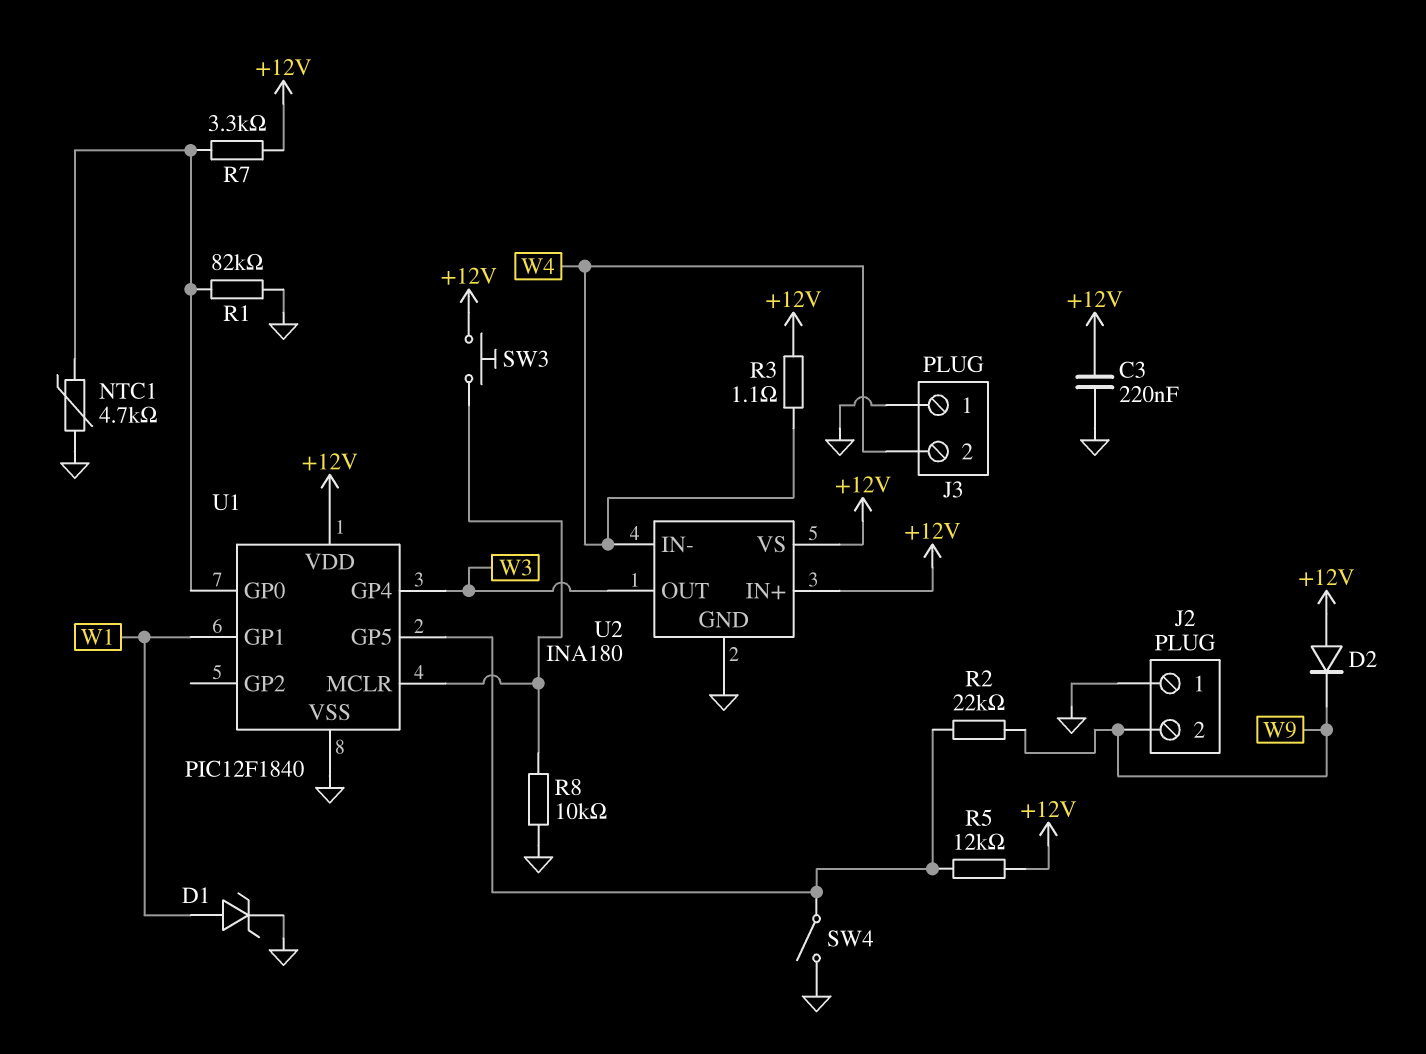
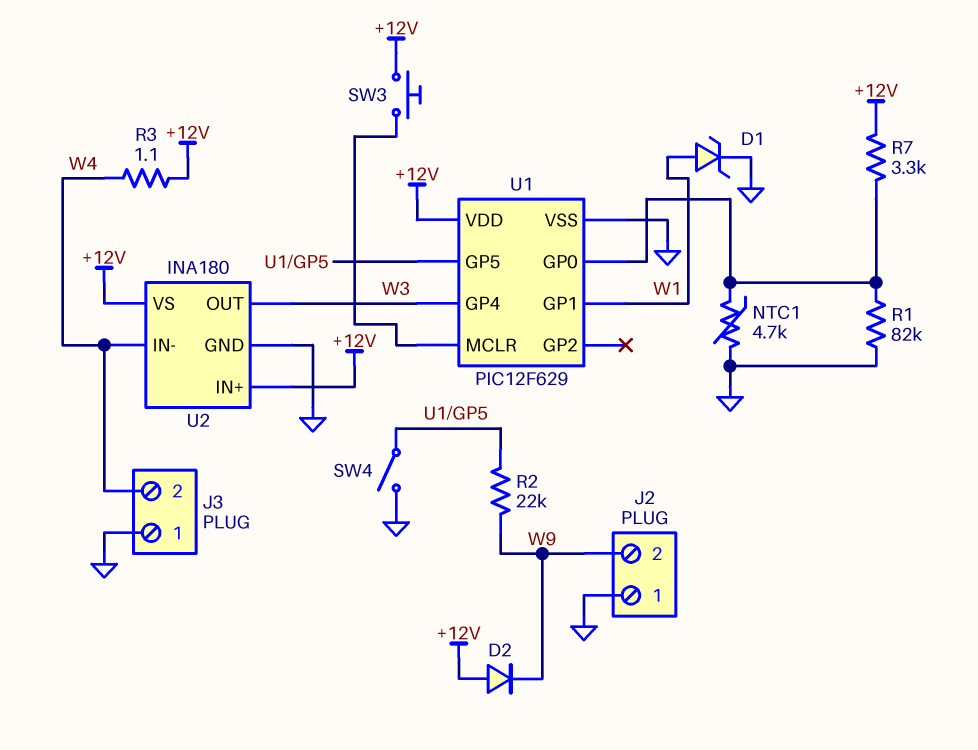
C3: 220nF (+12V, GND) -> none
R5: 12k (+12V, U1/GP5) -> none
R8: 10k (GND, U1/MCLR) -> none
U1: PIC12F1840 -> PIC12F629

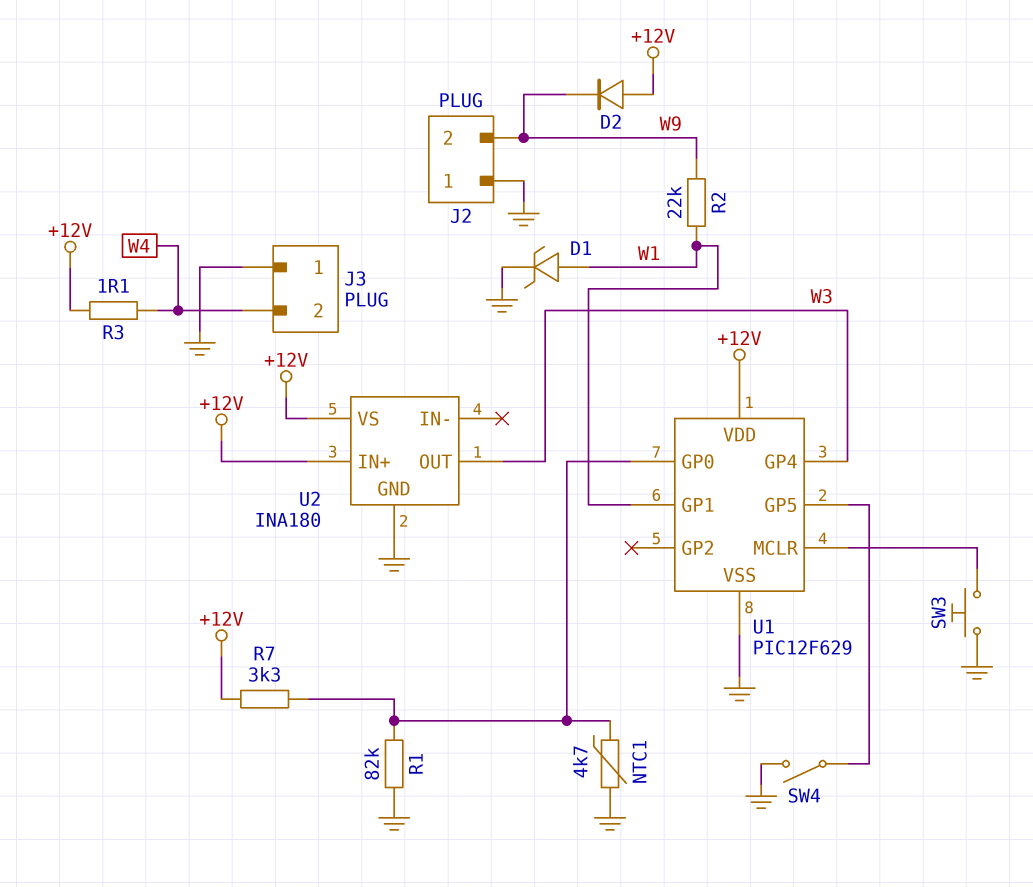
R2: 22k (U1/GP5, W9) -> 22k (W1, W9)
SW3: button (+12V, U1/MCLR) -> button (GND, U1/MCLR)
U2 pin IN-: W4 -> none

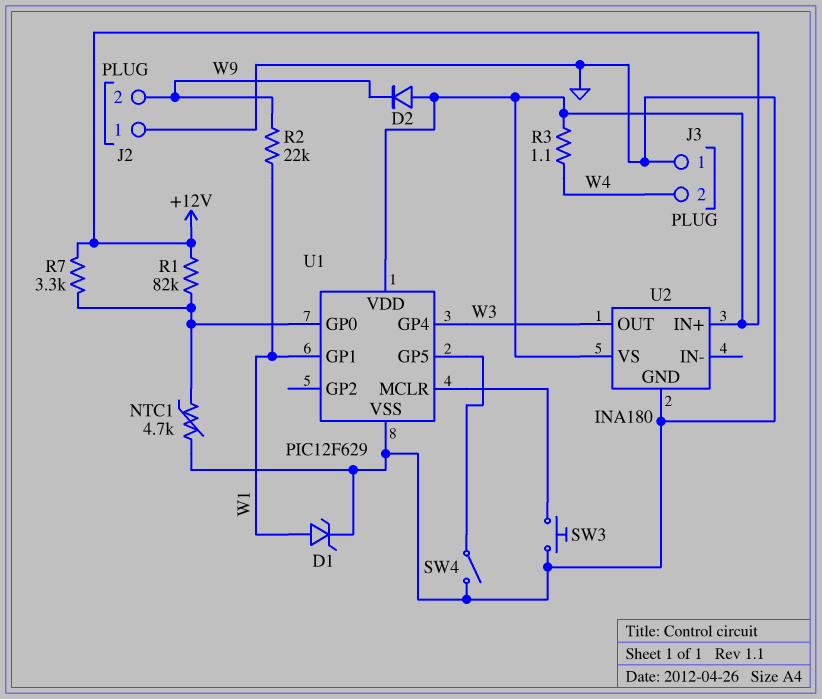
R1: 82k (GND, U1/GP0) -> 82k (+12V, U1/GP0)

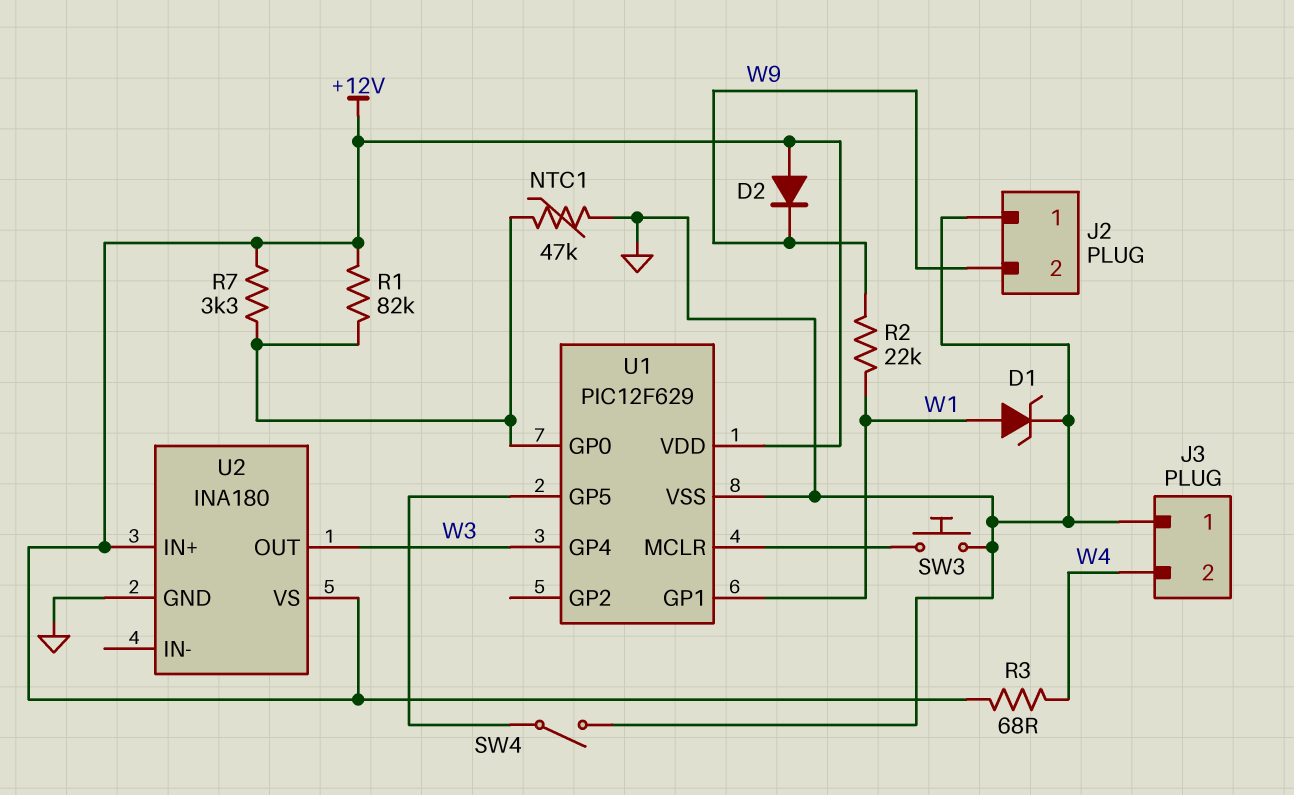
NTC1: 4.7k (GND, U1/GP0) -> 47k (GND, U1/GP0)
R3: 1.1 (+12V, W4) -> 68 (+12V, W4)

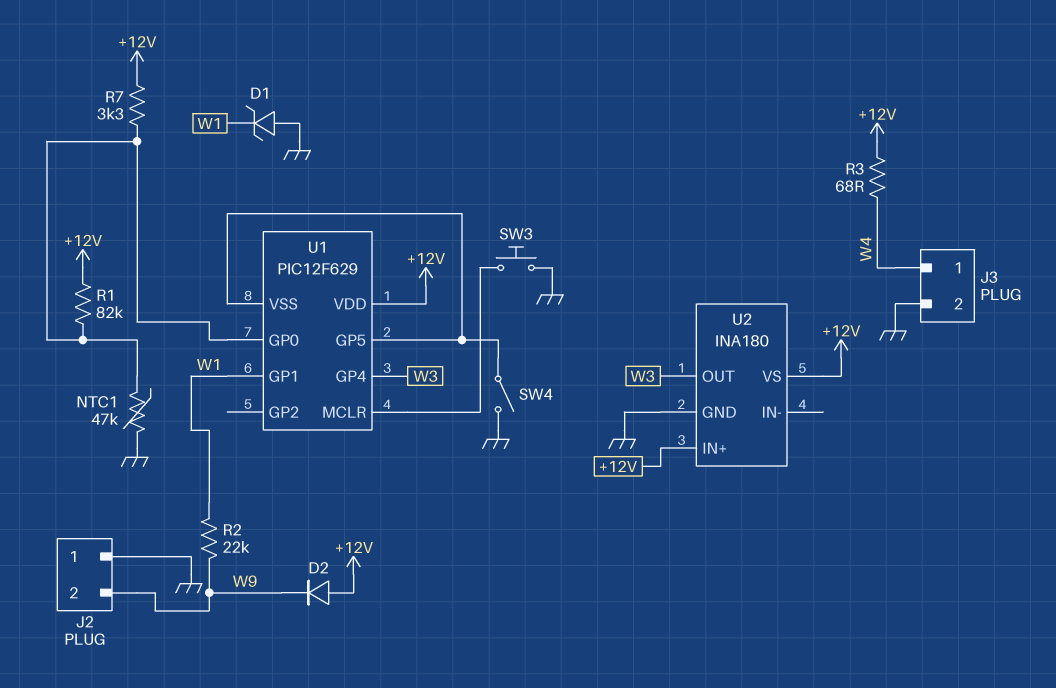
D1: zener (A W1, K GND) -> zener (A GND, K W1)
J3 pin 1: GND -> W4
J3 pin 2: W4 -> GND
U1 pin VSS: GND -> U1/GP5

